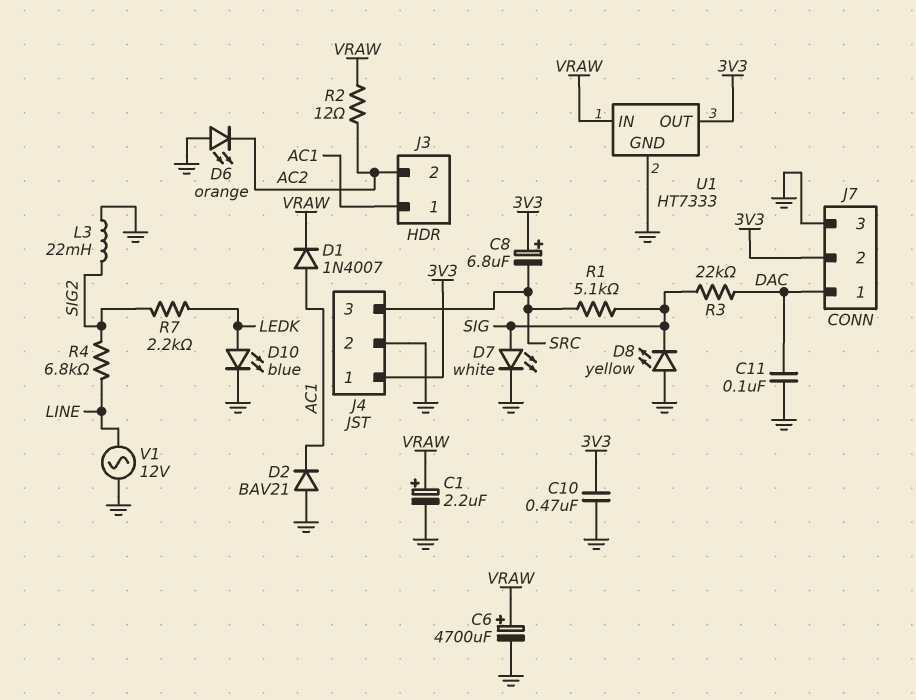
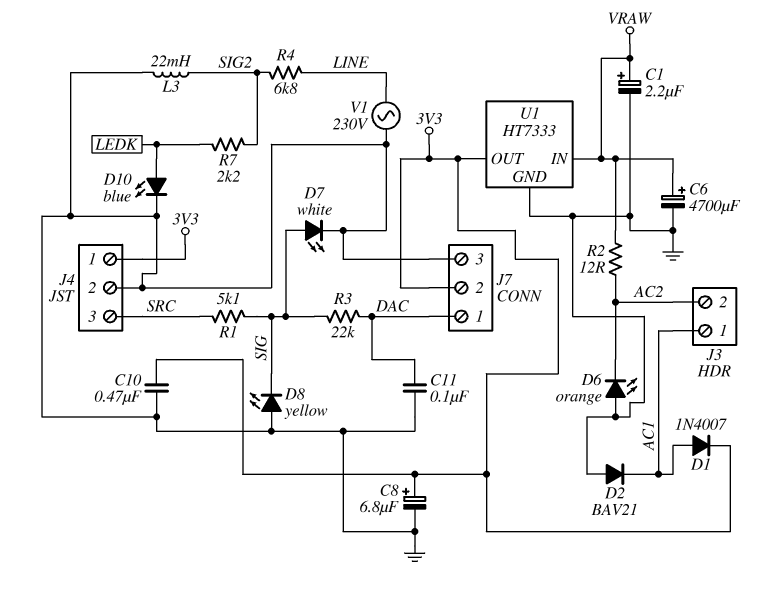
C8: 6.8uF (plus 3V3, minus SRC) -> 6.8uF (plus 3V3, minus GND)
D1: diode 1N4007 (A AC1, K VRAW) -> diode 1N4007 (A AC1, K 3V3)
V1: AC 12V (GND, LINE) -> AC 230V (GND, LINE)

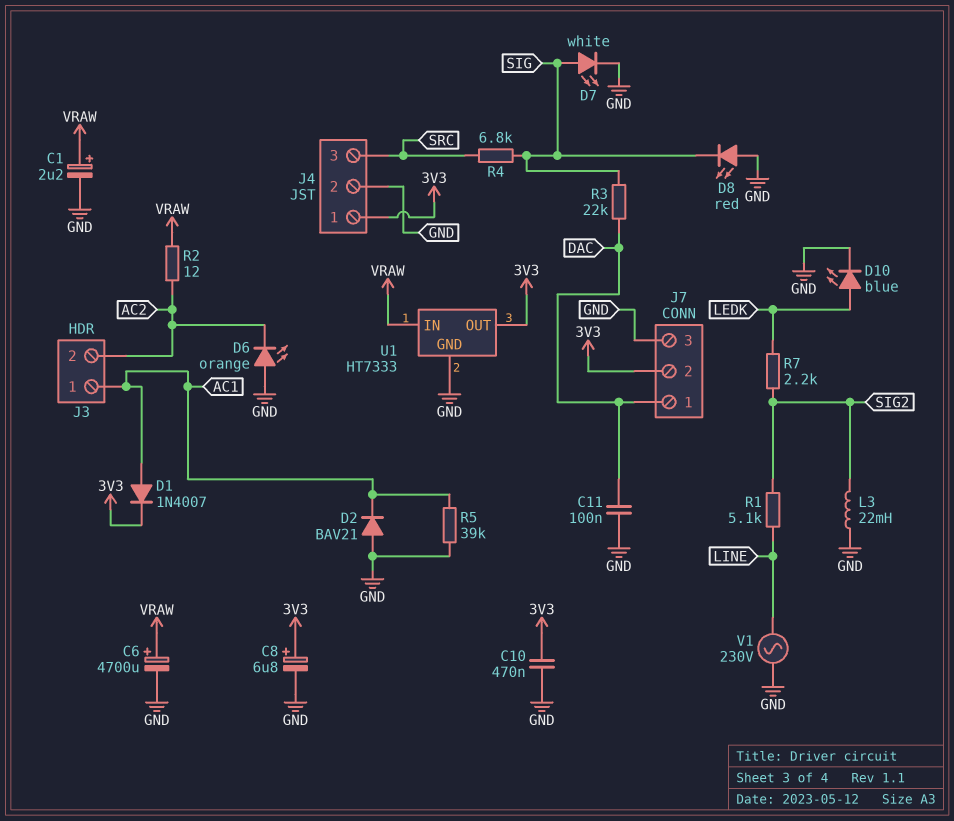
D8: LED yellow (A GND, K SIG) -> LED red (A GND, K SIG)
R1: 5.1k (SIG, SRC) -> 5.1k (LINE, SIG2)
R4: 6.8k (LINE, SIG2) -> 6.8k (SIG, SRC)
R5: none -> 39k (AC1, GND)

